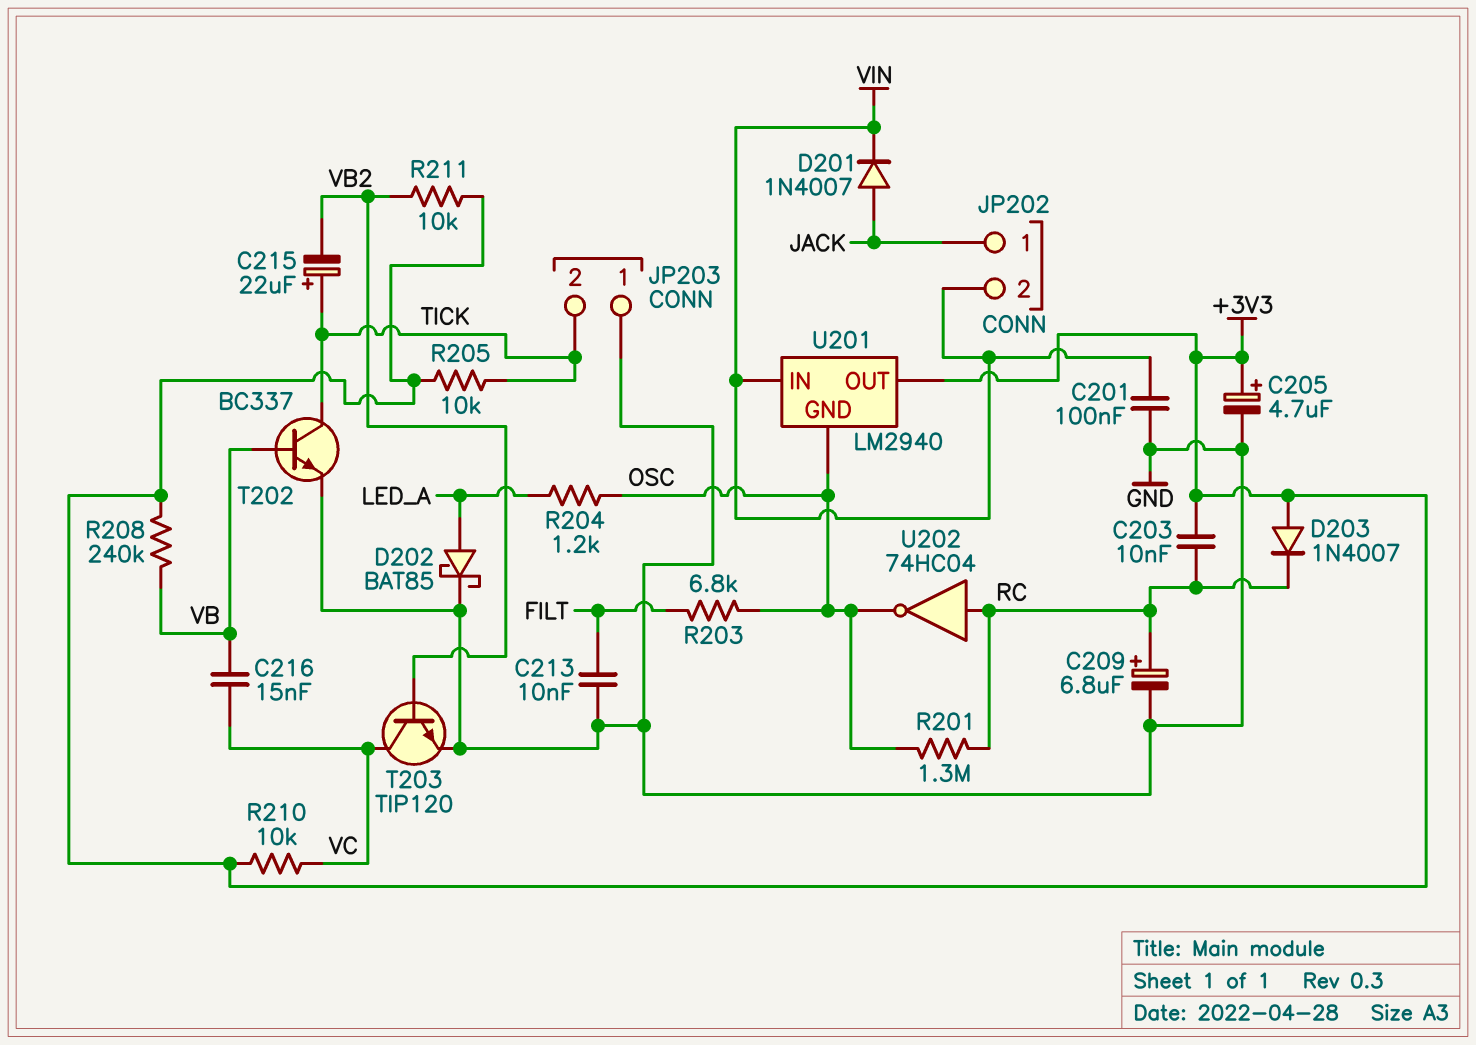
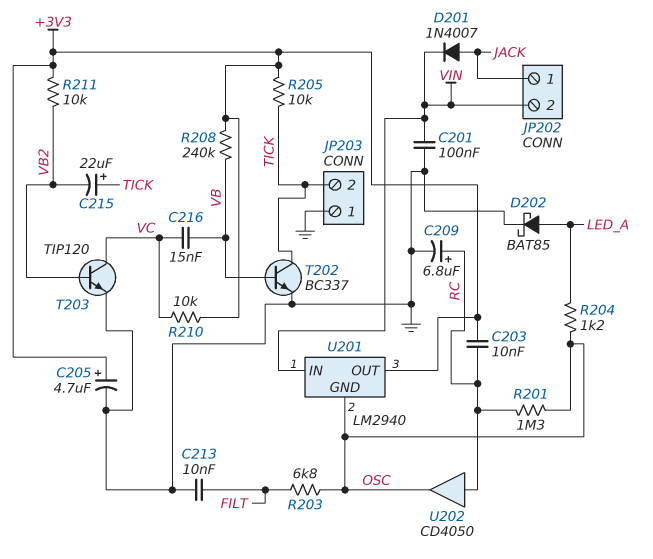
D203: diode 1N4007 (A +3V3, K RC) -> none
U202: NOT 74HC04 (in RC, out OSC) -> buffer CD4050 (in RC, out OSC)

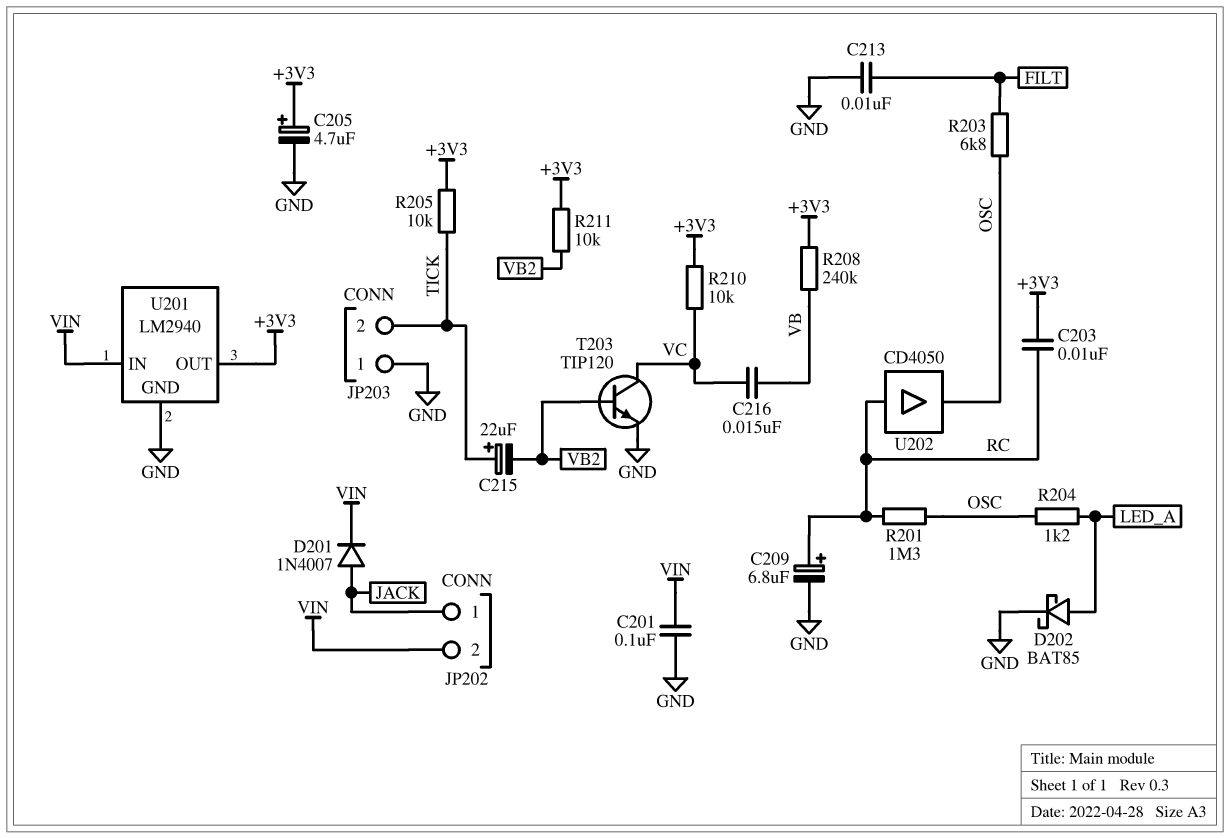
T202: NPN BC337 (B VB, C TICK, E GND) -> none
U201 pin GND: OSC -> GND

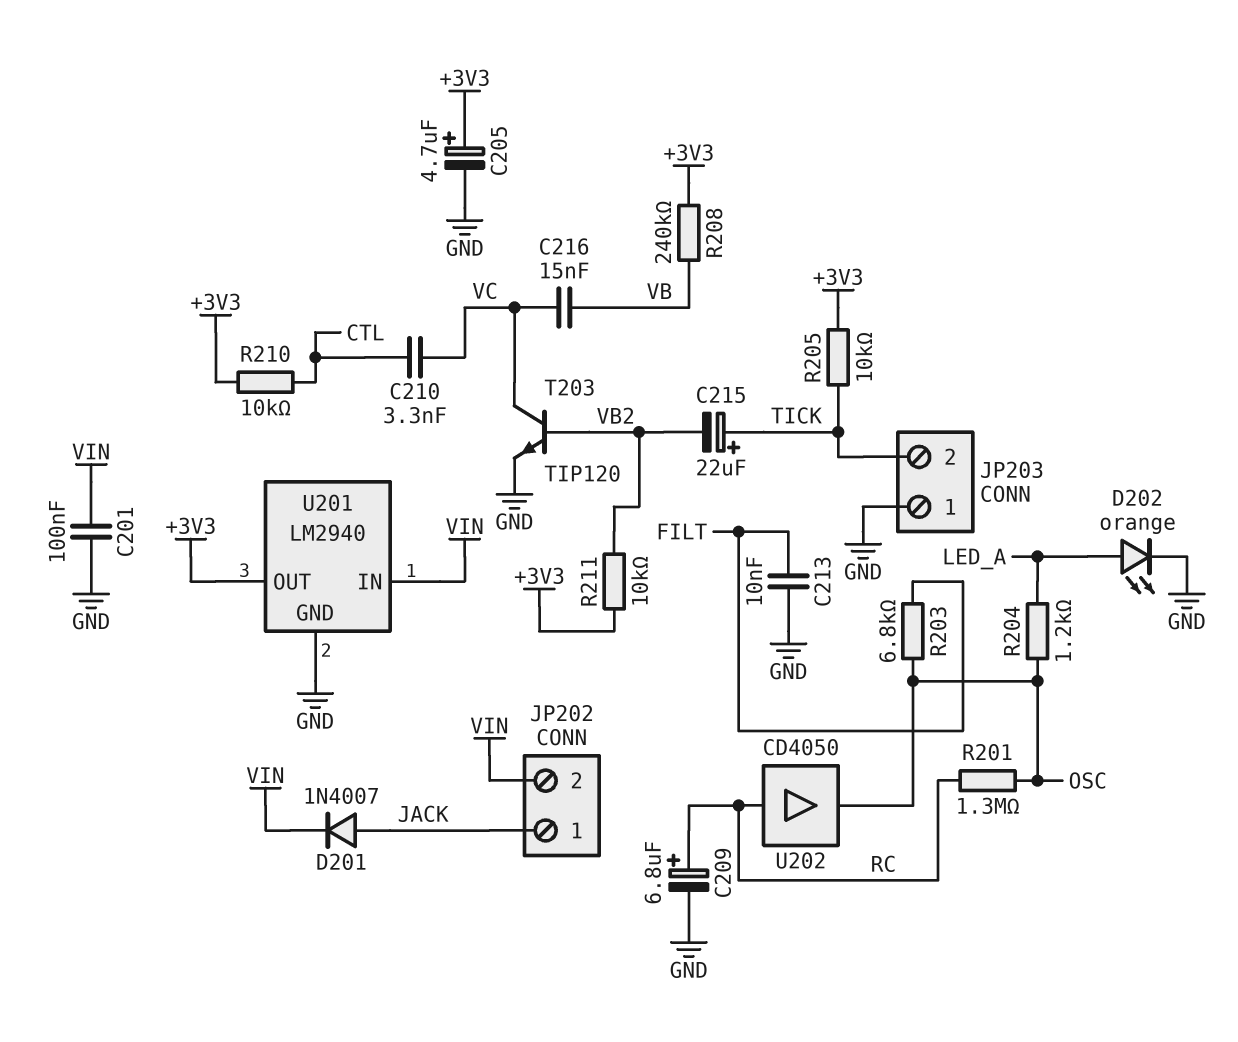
C203: 10nF (+3V3, RC) -> none
C210: none -> 3.3nF (CTL, VC)
D202: schottky BAT85 (A LED_A, K GND) -> LED orange (A LED_A, K GND)
R210: 10k (+3V3, VC) -> 10k (+3V3, CTL)

